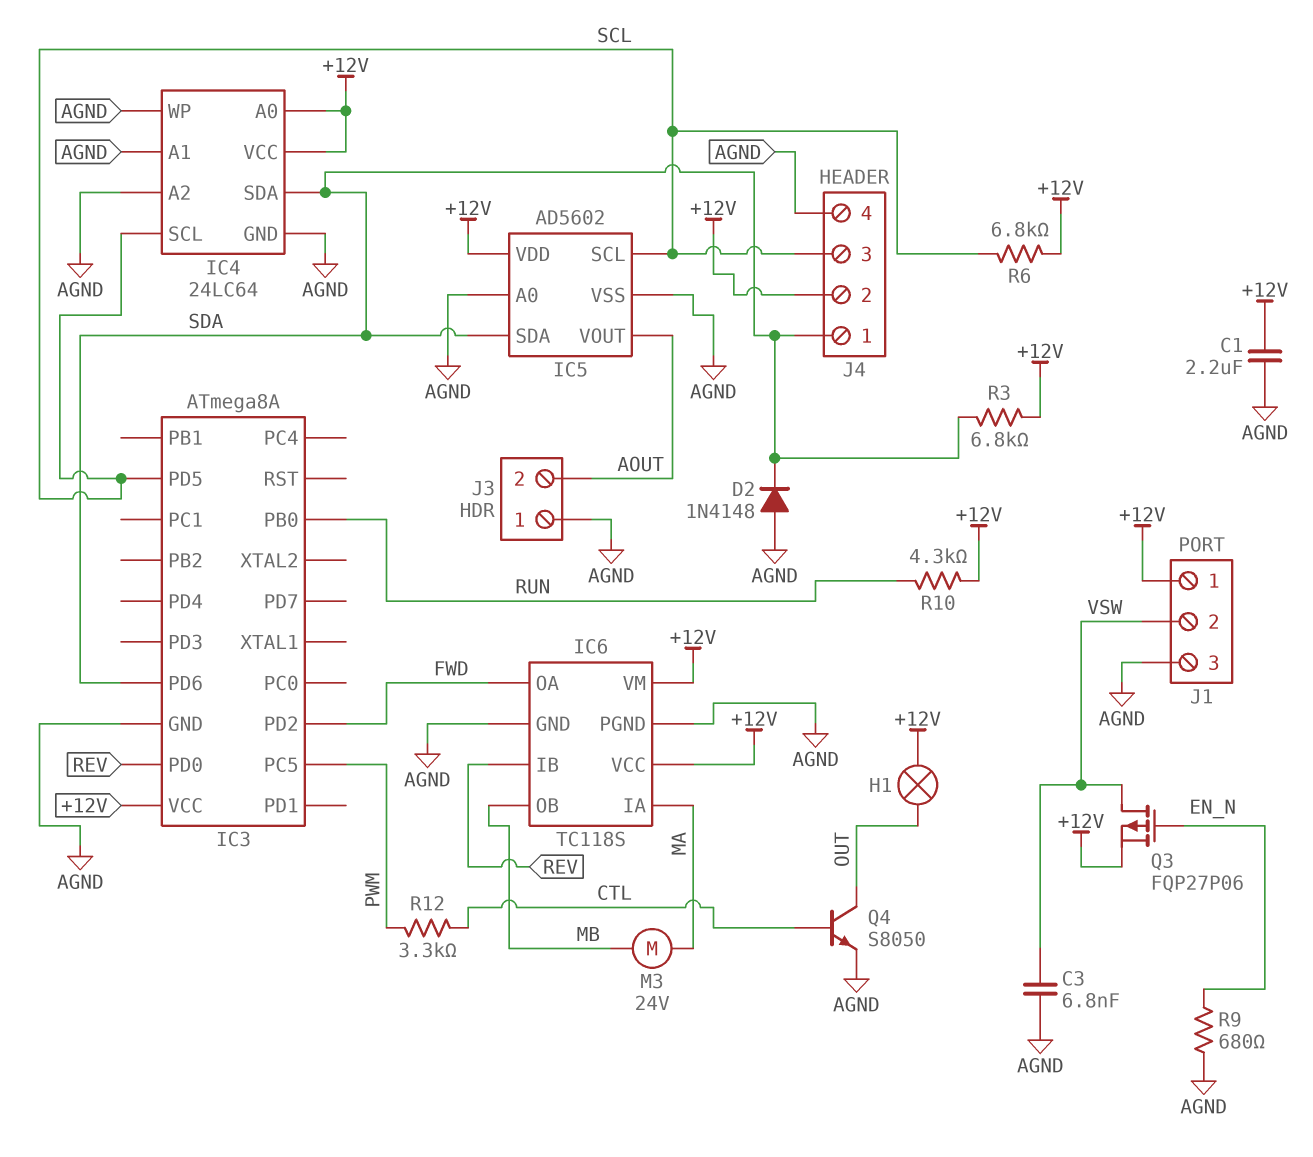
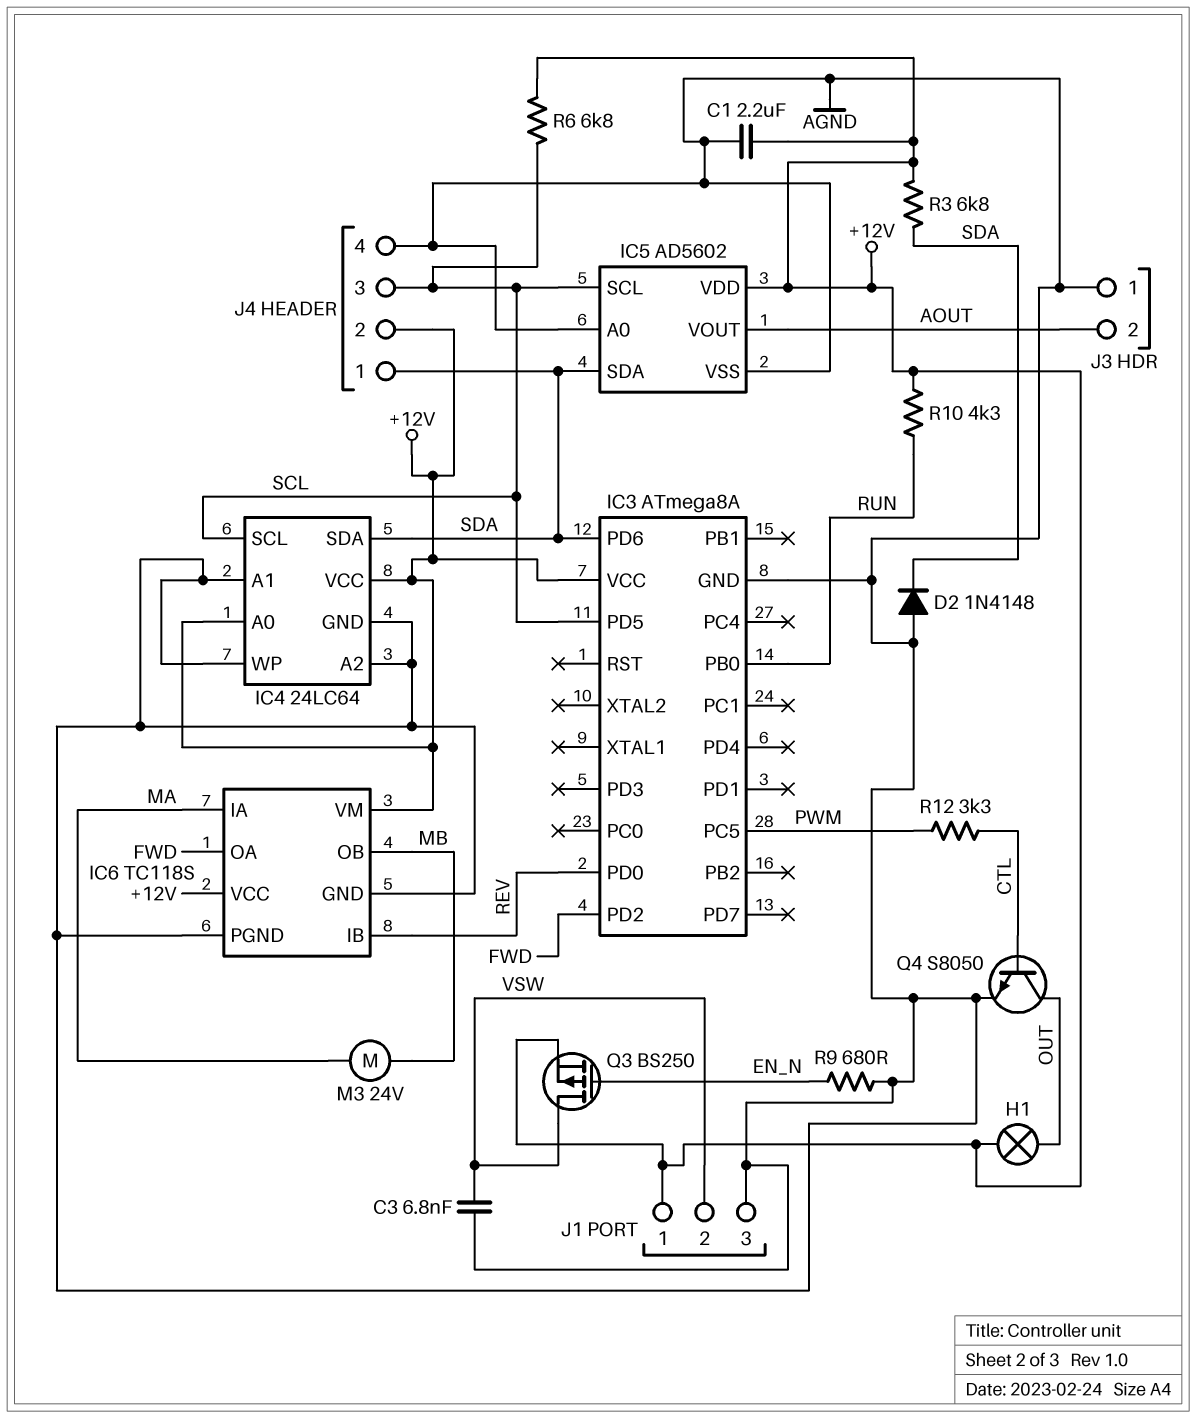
Q3: PMOS FQP27P06 (G EN_N, D VSW, S +12V) -> PMOS BS250 (G EN_N, D VSW, S +12V)

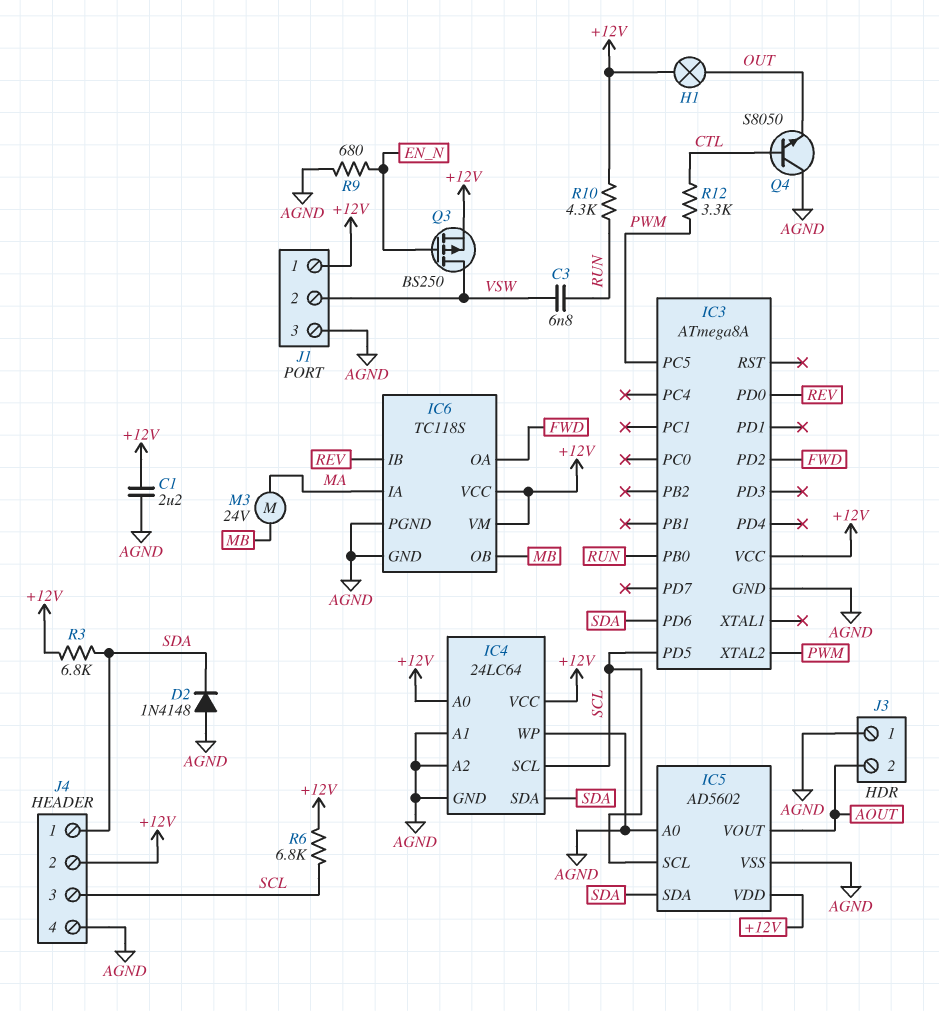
C3: 6.8nF (AGND, VSW) -> 6.8nF (RUN, VSW)
IC3 pin XTAL2: none -> PWM
Q4: NPN S8050 (B CTL, C OUT, E AGND) -> NPN S8050 (B CTL, C AGND, E OUT)

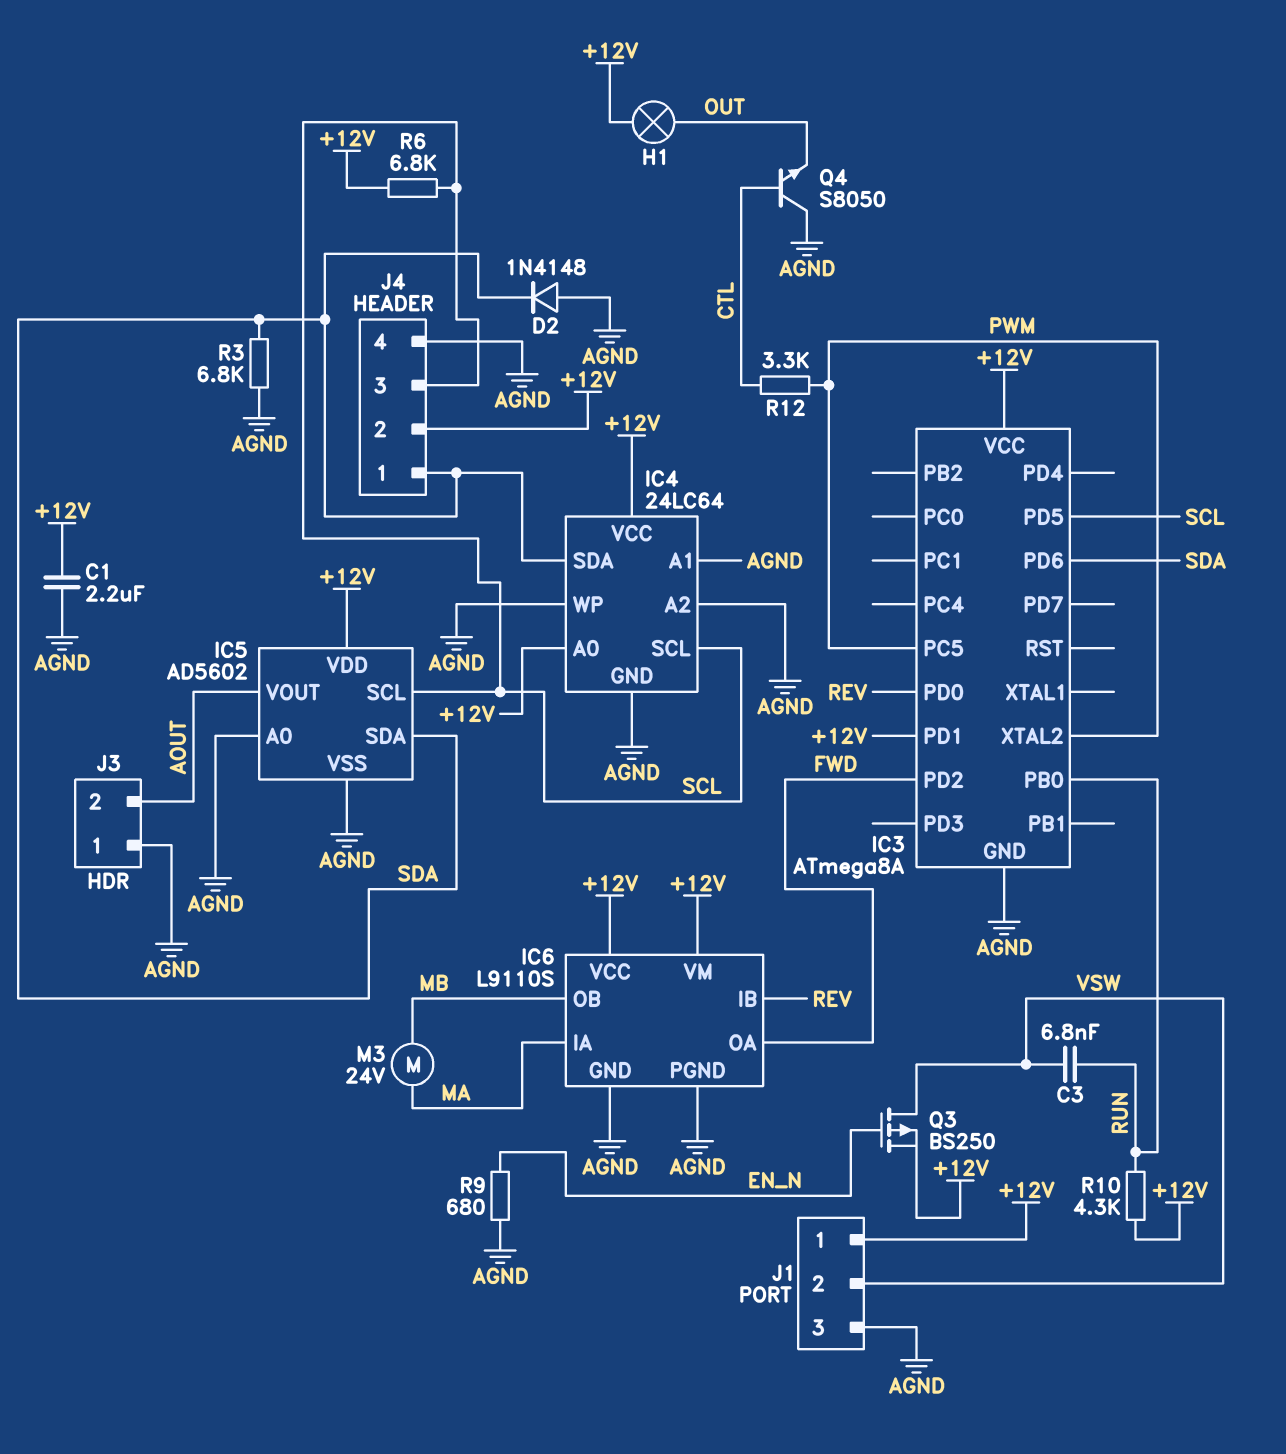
IC3 pin PD1: none -> +12V
IC6: TC118S -> L9110S
R3: 6.8k (+12V, SDA) -> 6.8k (AGND, SDA)

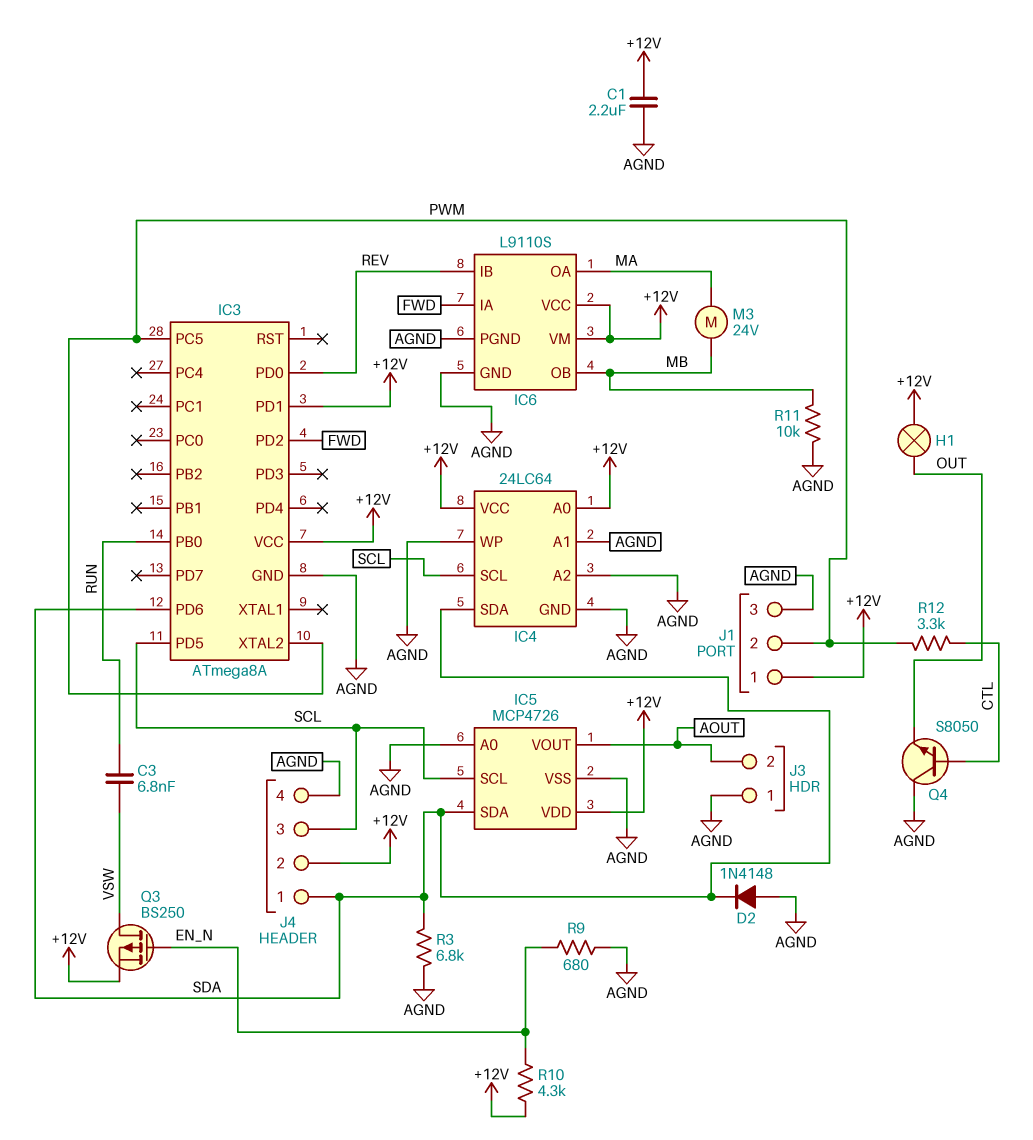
IC5: AD5602 -> MCP4726
IC6 pin IA: MA -> FWD
IC6 pin OA: FWD -> MA
J1 pin 2: VSW -> PWM
R6: 6.8k (+12V, SCL) -> none
R10: 4.3k (+12V, RUN) -> 4.3k (+12V, EN_N)
R11: none -> 10k (AGND, MB)

